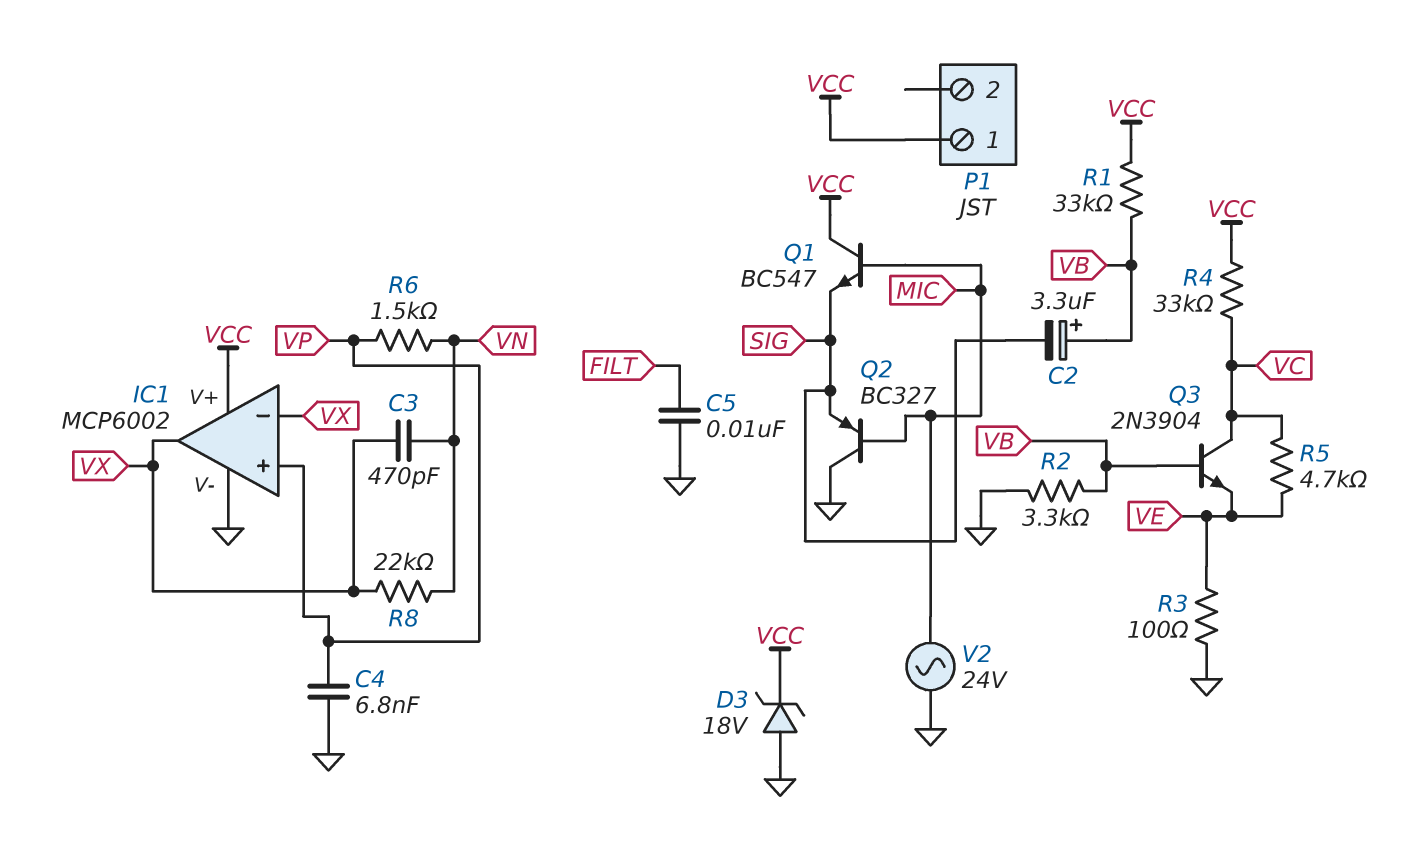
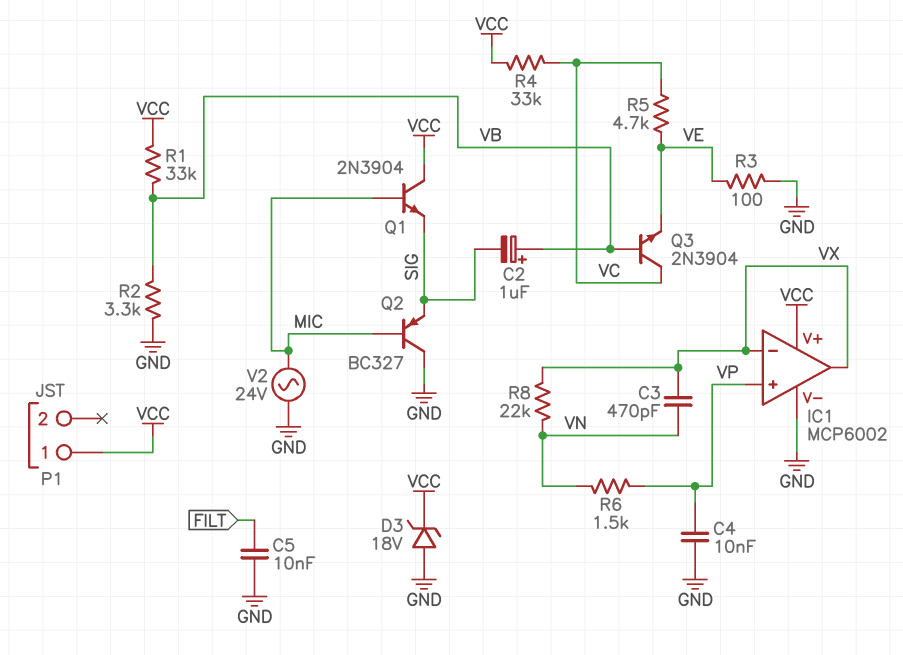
C2: 3.3uF (plus VB, minus SIG) -> 1uF (plus VB, minus SIG)
C4: 6.8nF (GND, VP) -> 10nF (GND, VP)
Q1: NPN BC547 (B MIC, C VCC, E SIG) -> NPN 2N3904 (B MIC, C VCC, E SIG)

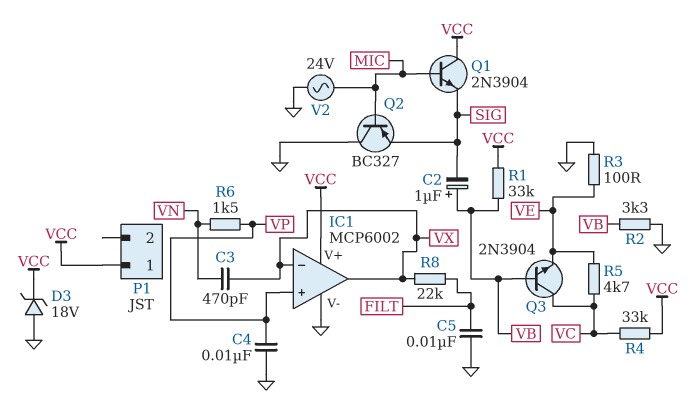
R8: 22k (VN, VX) -> 22k (FILT, VX)

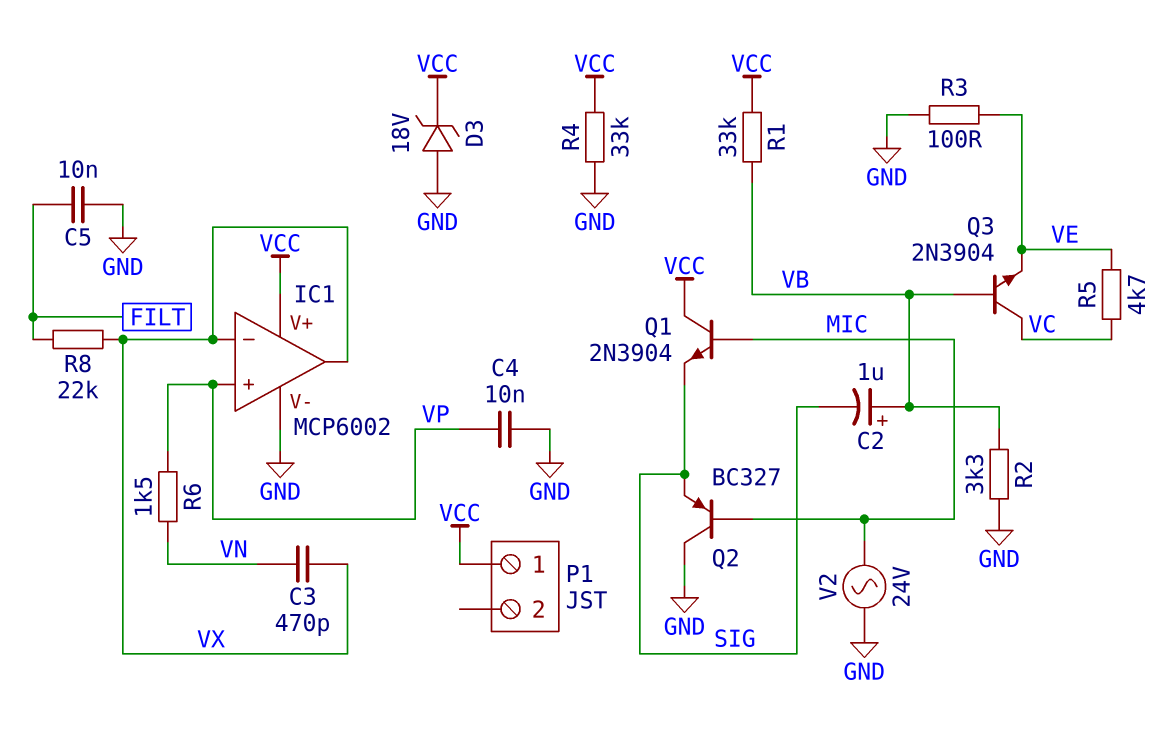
R4: 33k (VC, VCC) -> 33k (GND, VCC)

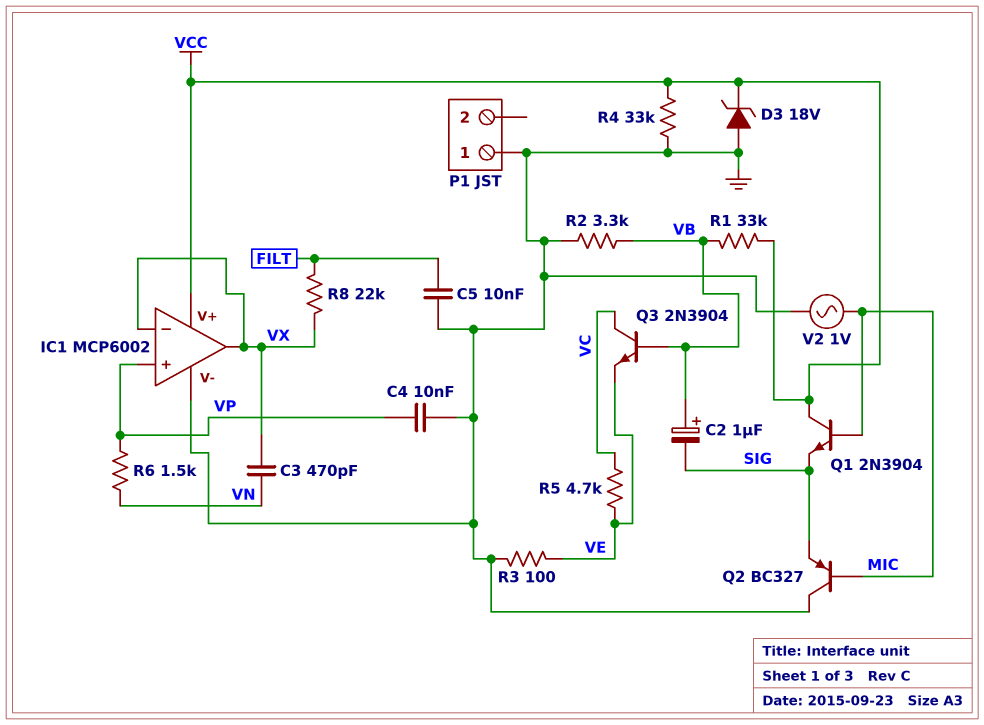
P1 pin 1: VCC -> GND
V2: AC 24V (GND, MIC) -> AC 1V (GND, MIC)

